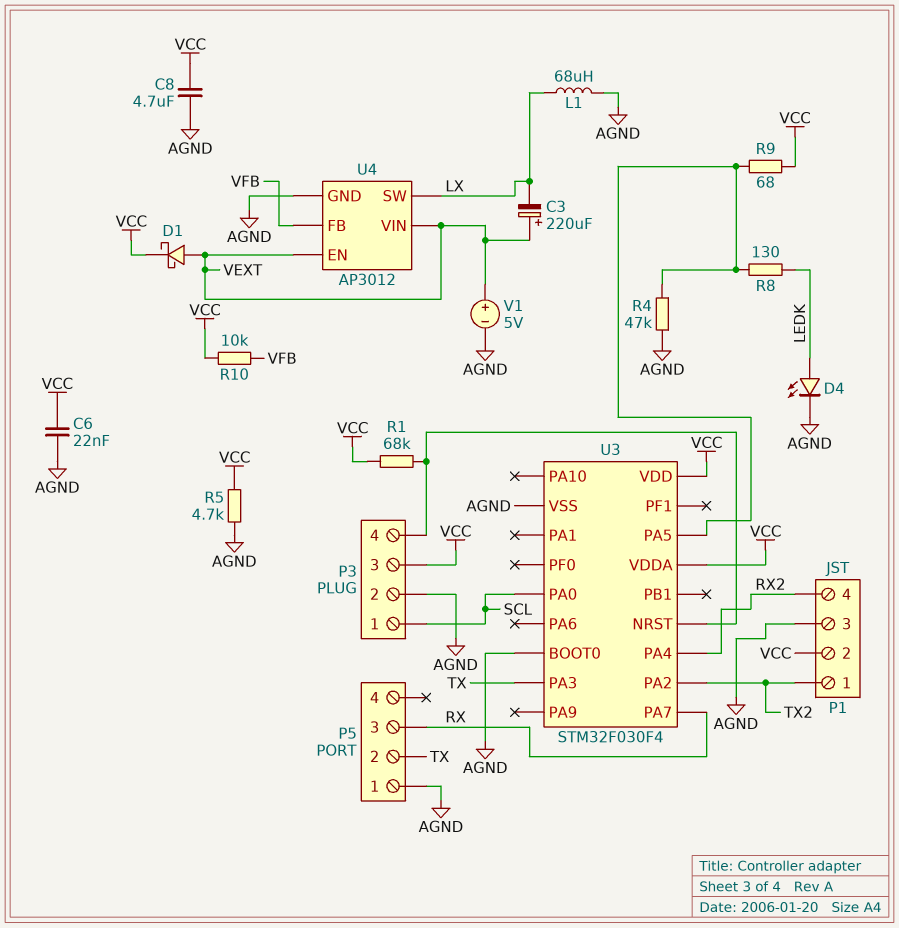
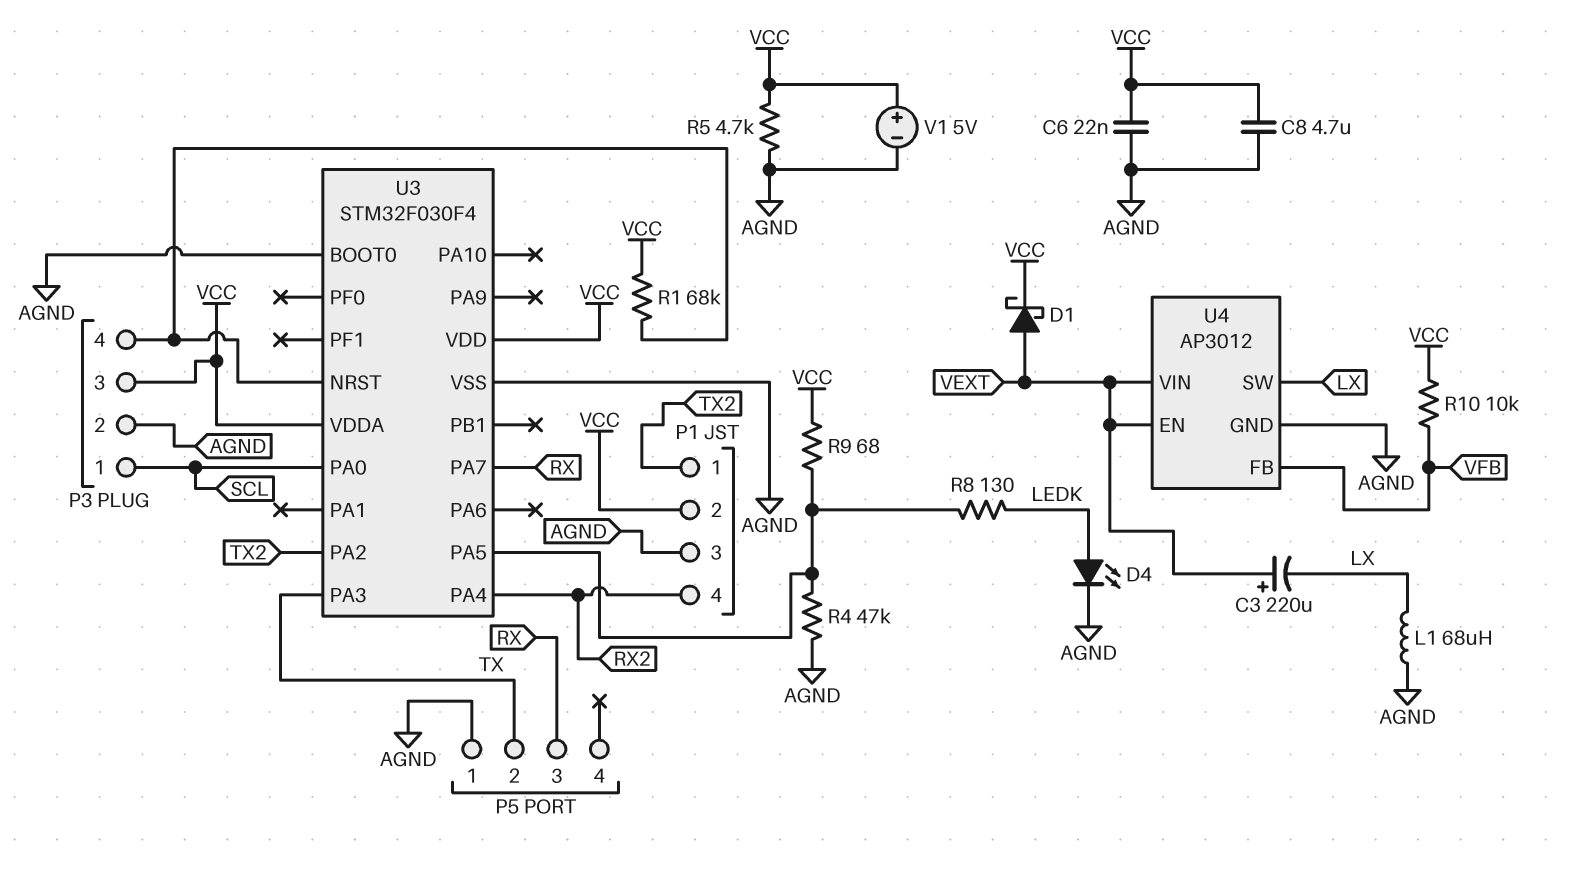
V1: 5V (plus VEXT, minus AGND) -> 5V (plus VCC, minus AGND)

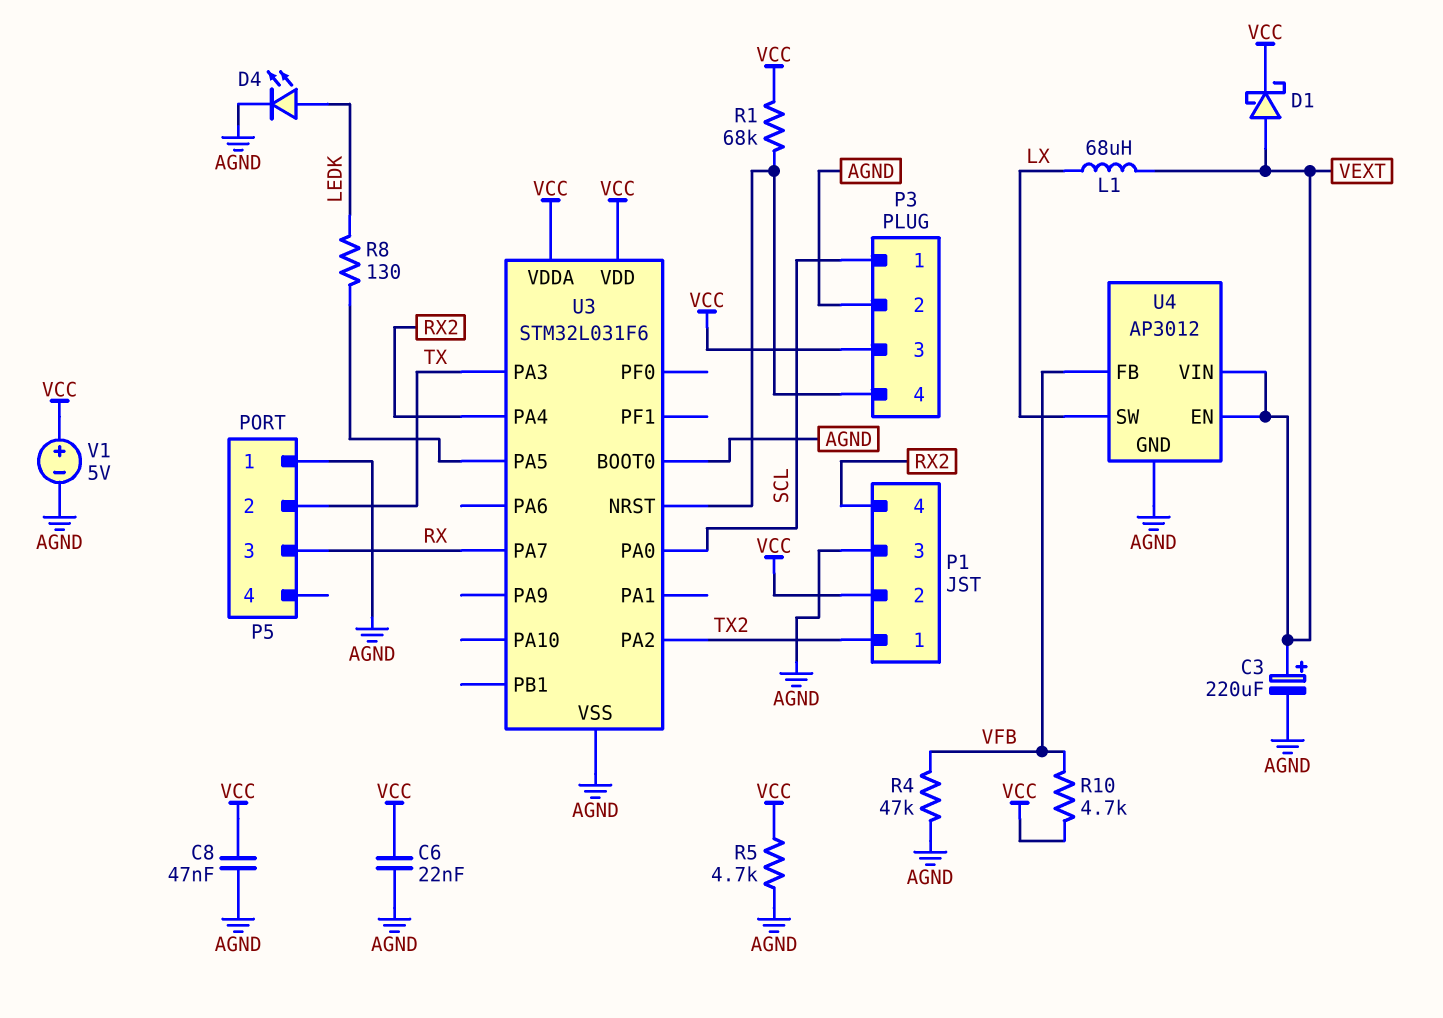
C3: 220uF (plus VEXT, minus LX) -> 220uF (plus VEXT, minus AGND)
C8: 4.7uF (AGND, VCC) -> 47nF (AGND, VCC)
L1: 68uH (AGND, LX) -> 68uH (LX, VEXT)
R4: 47k (AGND, U3/PA5) -> 47k (AGND, VFB)
R9: 68 (U3/PA5, VCC) -> none
R10: 10k (VCC, VFB) -> 4.7k (VCC, VFB)
U3: STM32F030F4 -> STM32L031F6

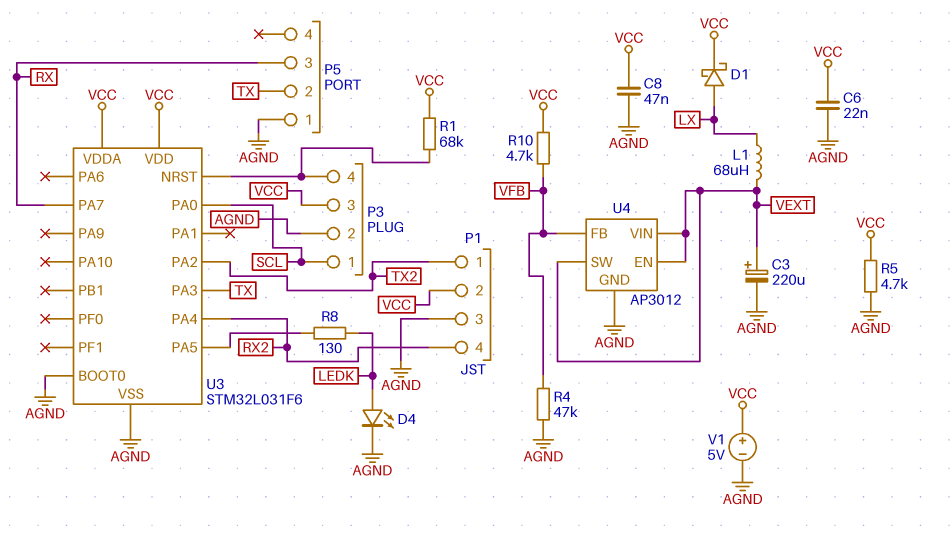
D1: schottky (A VEXT, K VCC) -> schottky (A LX, K VCC)
U4 pin SW: LX -> VEXT

